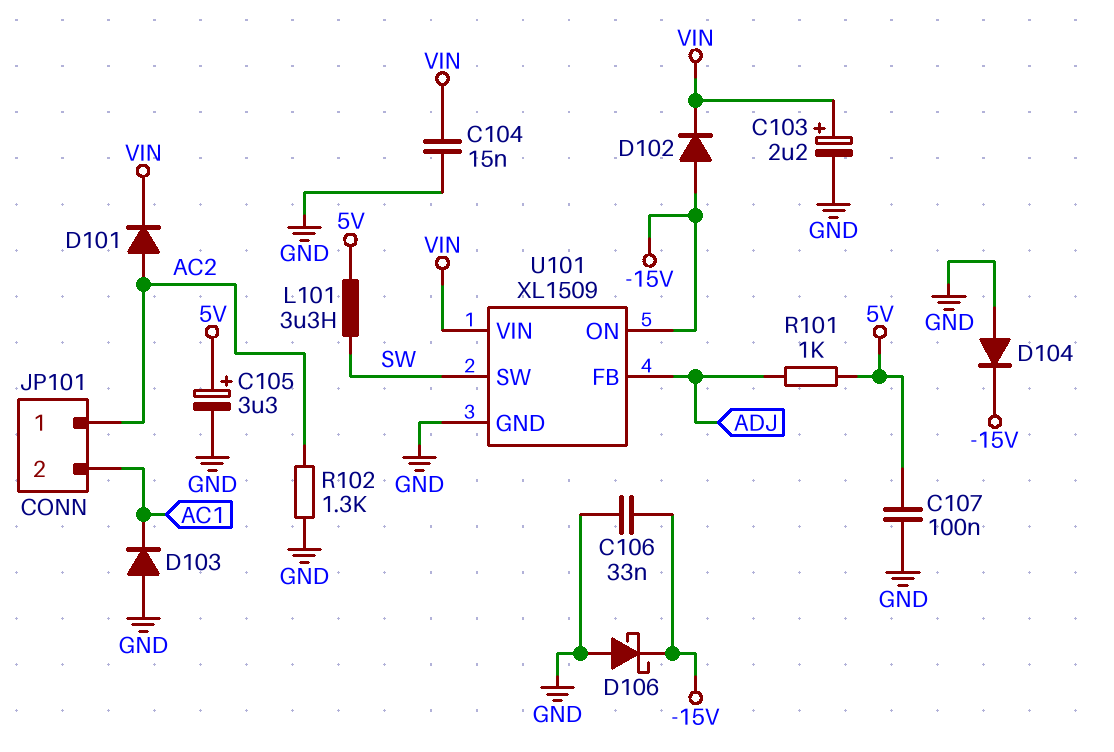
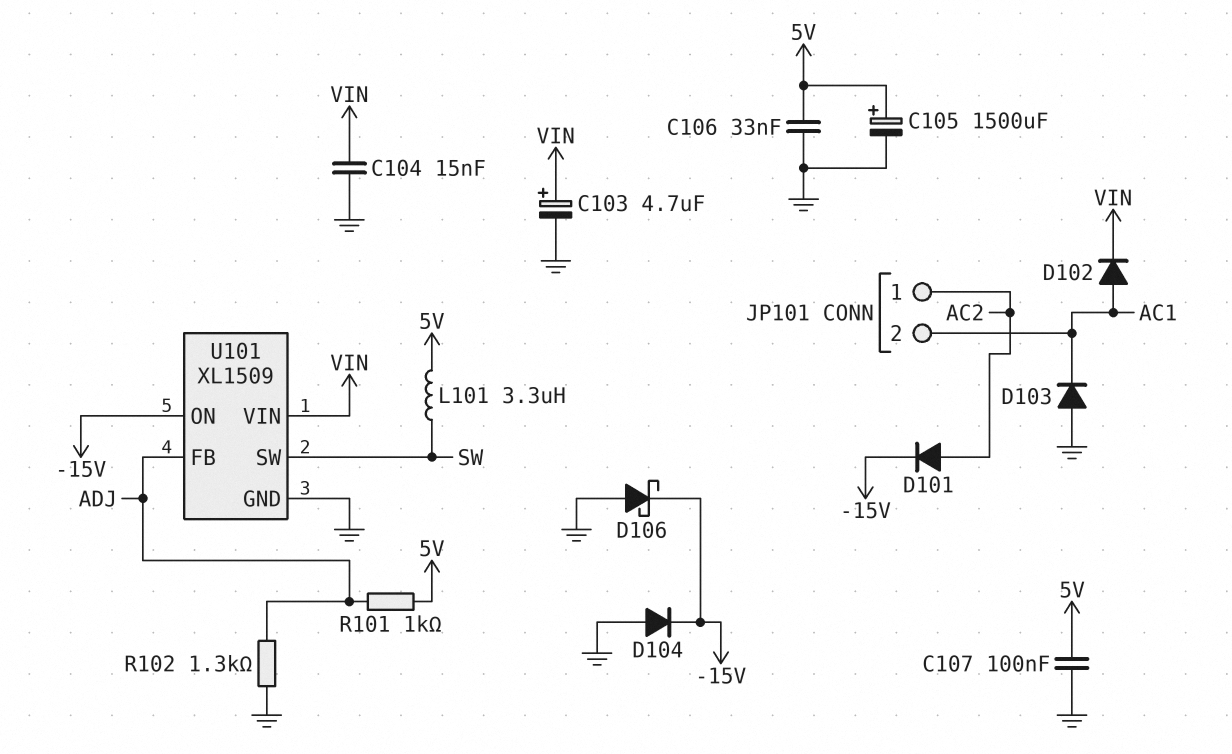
C103: 2.2uF (plus VIN, minus GND) -> 4.7uF (plus VIN, minus GND)
C105: 3.3uF (plus 5V, minus GND) -> 1500uF (plus 5V, minus GND)
C106: 33nF (-15V, GND) -> 33nF (5V, GND)
D101: diode (A AC2, K VIN) -> diode (A AC2, K -15V)
D102: diode (A -15V, K VIN) -> diode (A AC1, K VIN)
R102: 1.3k (AC2, GND) -> 1.3k (ADJ, GND)

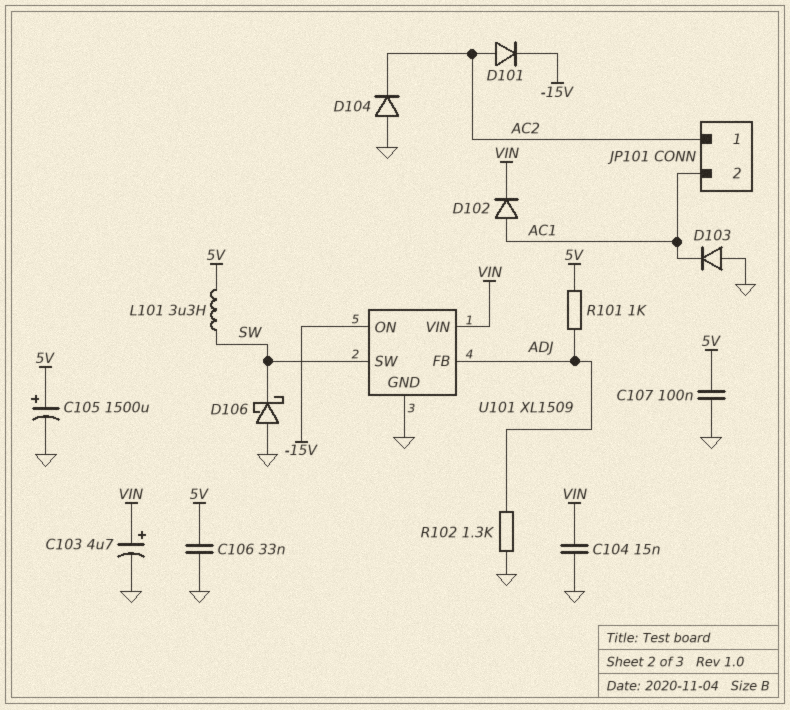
D104: diode (A GND, K -15V) -> diode (A GND, K AC2)
D106: schottky (A GND, K -15V) -> schottky (A GND, K SW)

